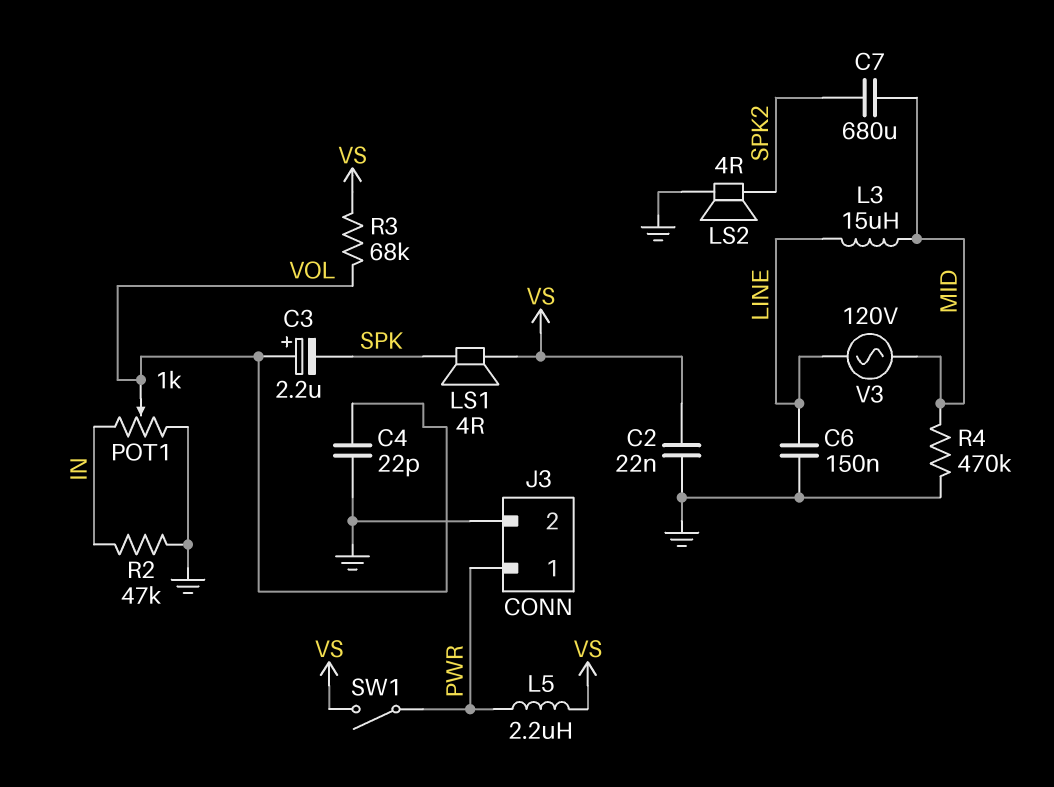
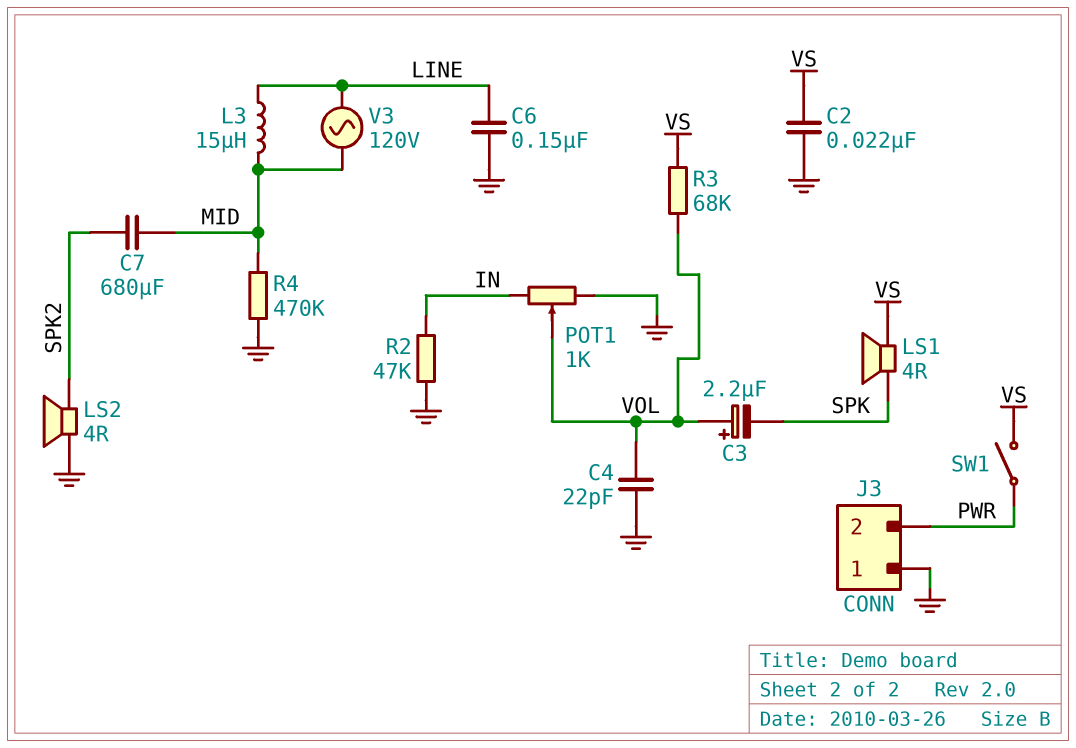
J3 pin 1: PWR -> GND
J3 pin 2: GND -> PWR
L5: 2.2uH (PWR, VS) -> none

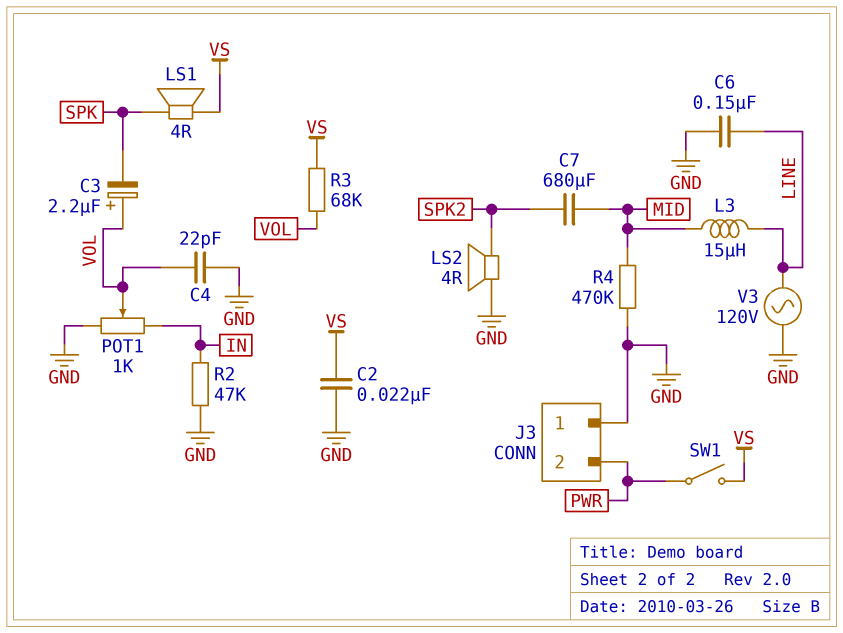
V3: AC 120V (LINE, MID) -> AC 120V (GND, LINE)

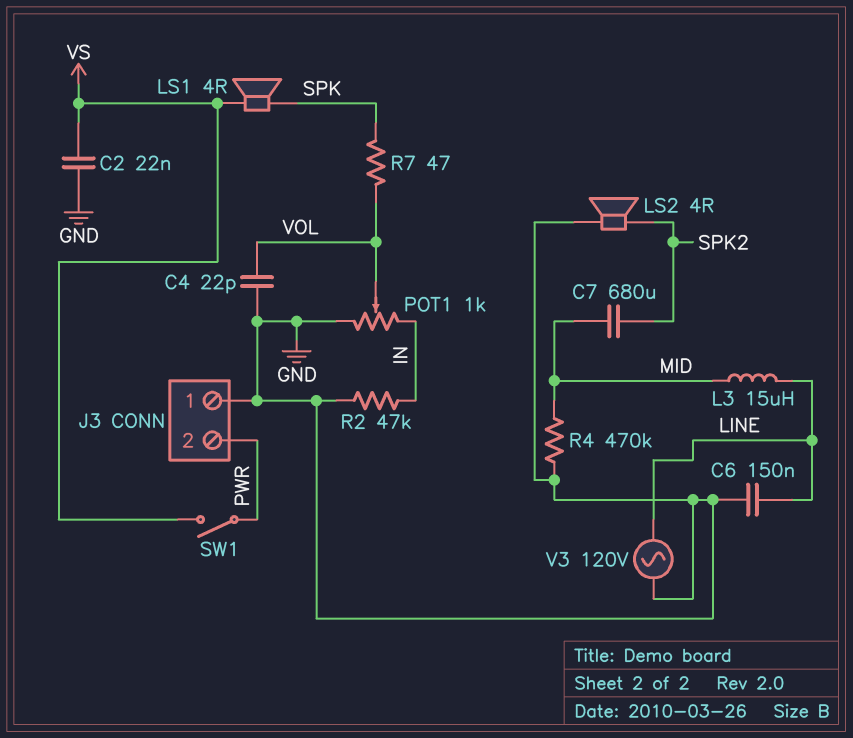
C3: 2.2uF (plus VOL, minus SPK) -> none
R3: 68k (VOL, VS) -> none
R7: none -> 47 (SPK, VOL)

